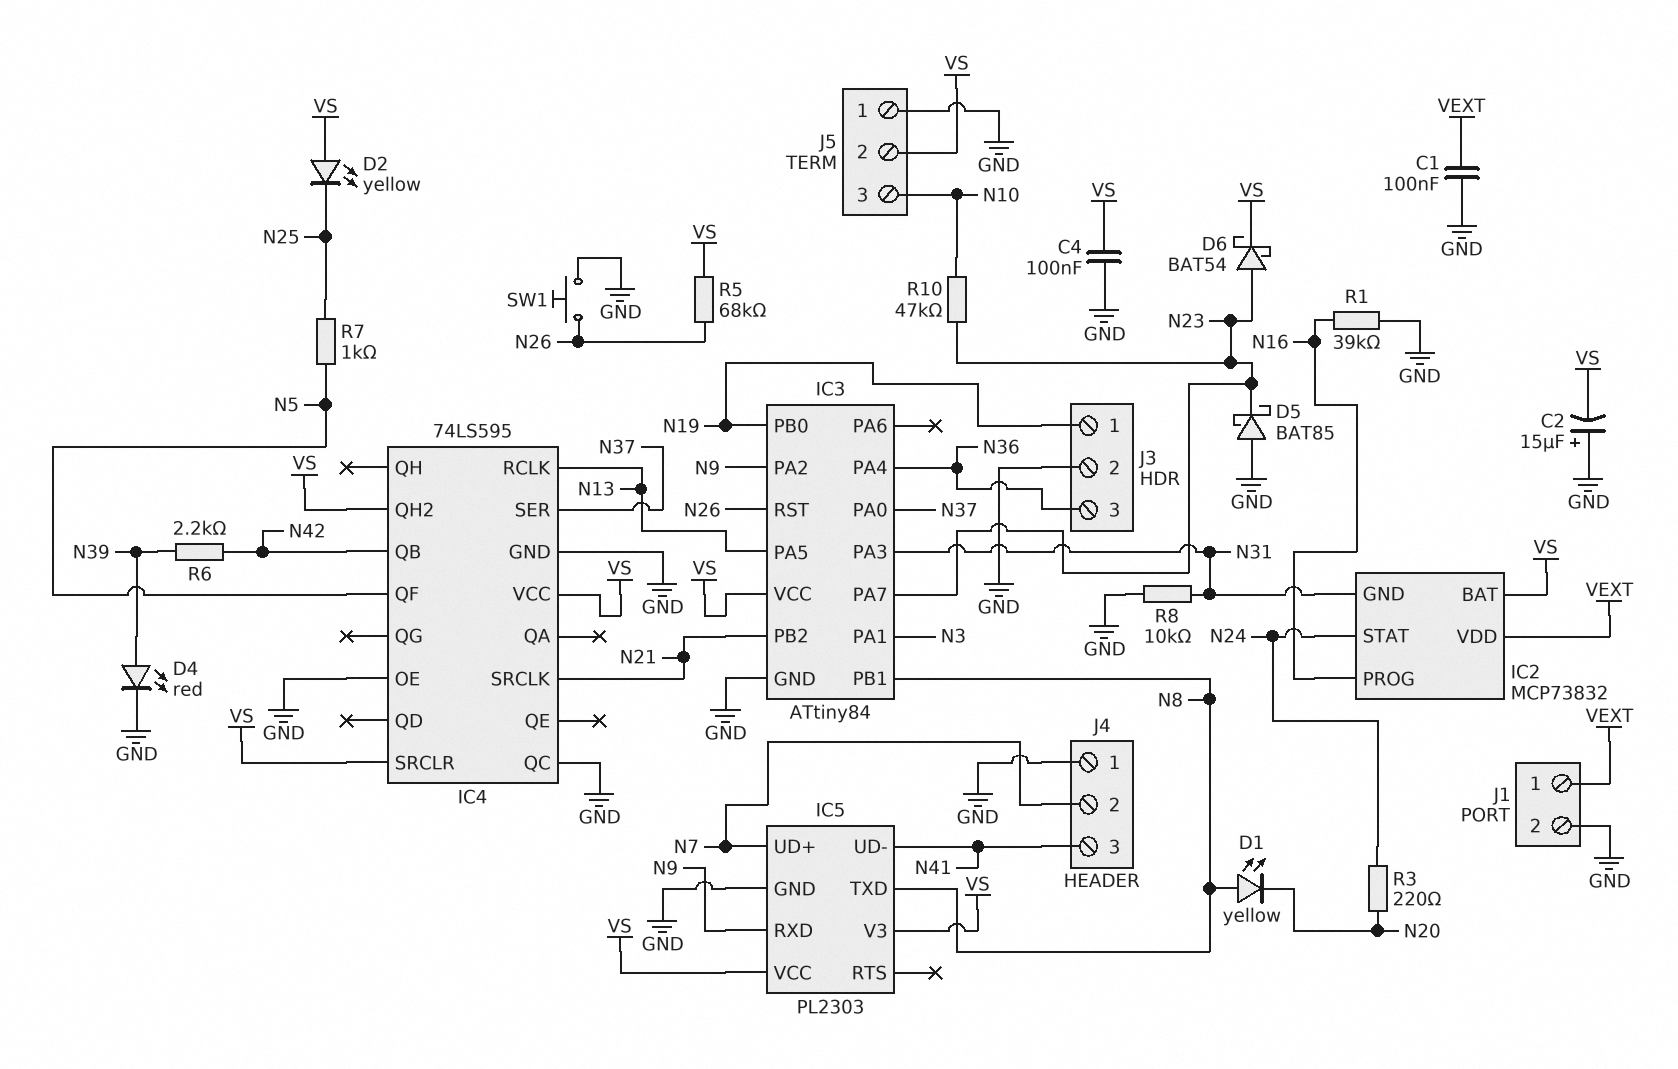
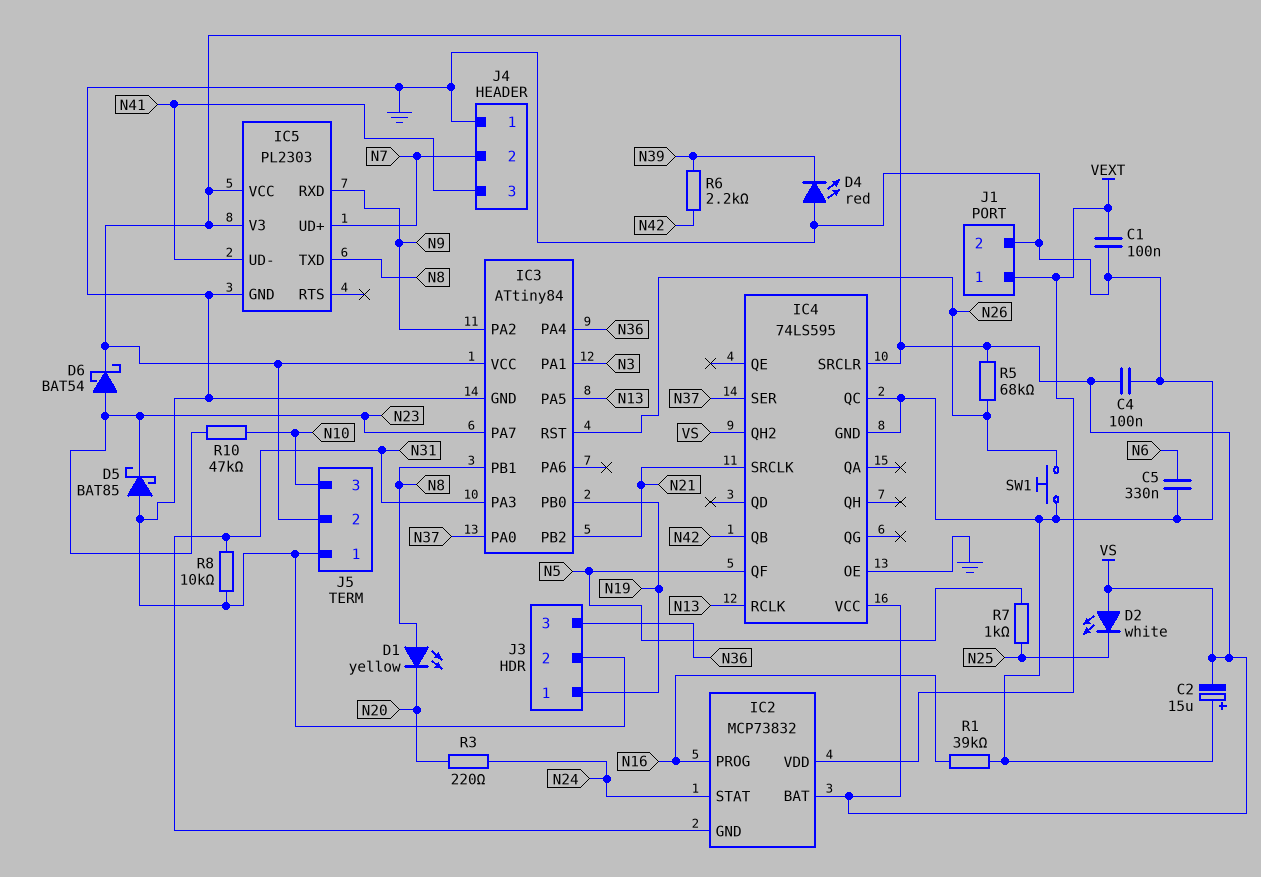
C5: none -> 330nF (GND, N6)
D2: LED yellow (A VS, K N25) -> LED white (A VS, K N25)
D4: LED red (A N39, K GND) -> LED red (A GND, K N39)

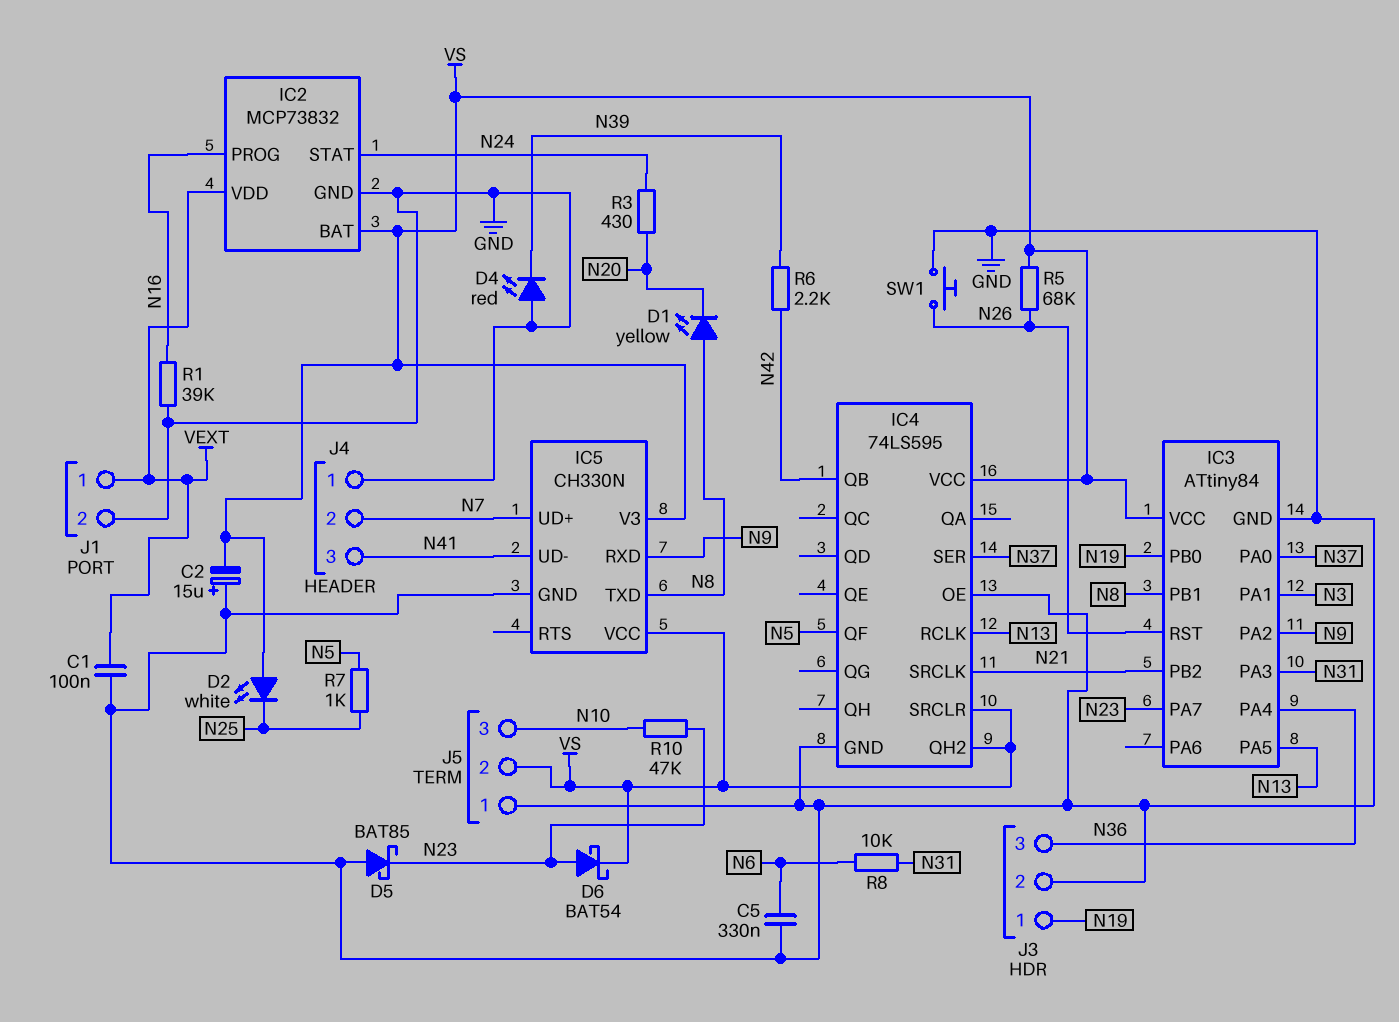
C4: 100nF (GND, VS) -> none
IC2 pin GND: N31 -> GND
IC4 pin QC: GND -> none
IC5: PL2303 -> CH330N
R3: 220 (N20, N24) -> 430 (N20, N24)
R8: 10k (GND, N31) -> 10k (N6, N31)

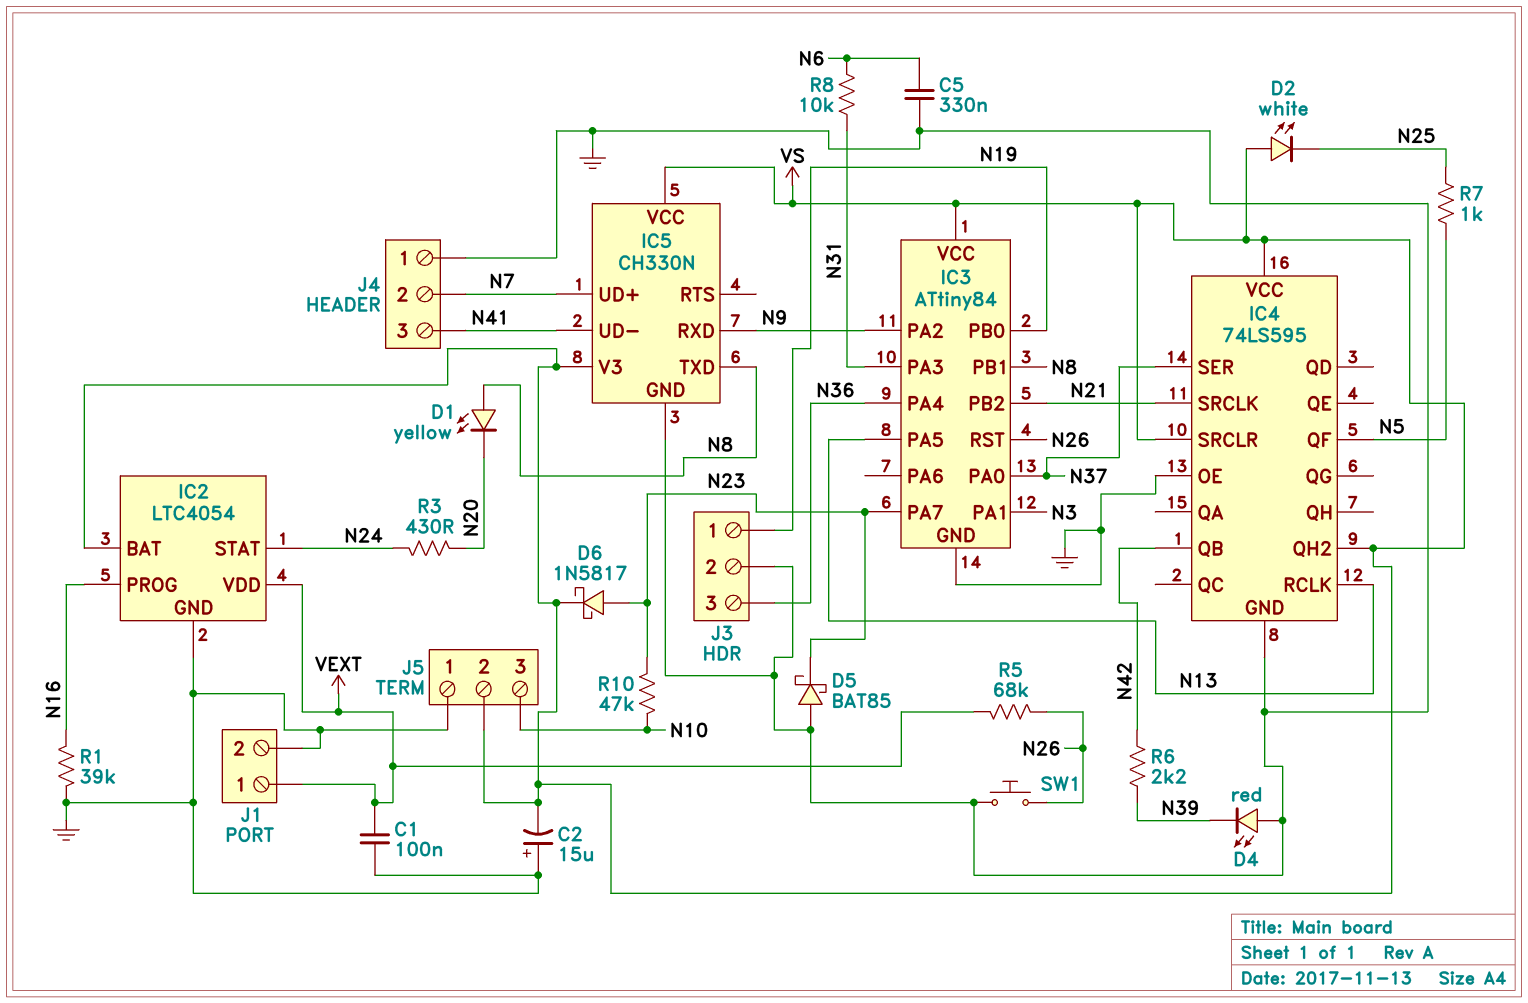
D6: schottky BAT54 (A N23, K VS) -> schottky 1N5817 (A N23, K VS)
IC2: MCP73832 -> LTC4054
R5: 68k (N26, VS) -> 68k (N26, VEXT)

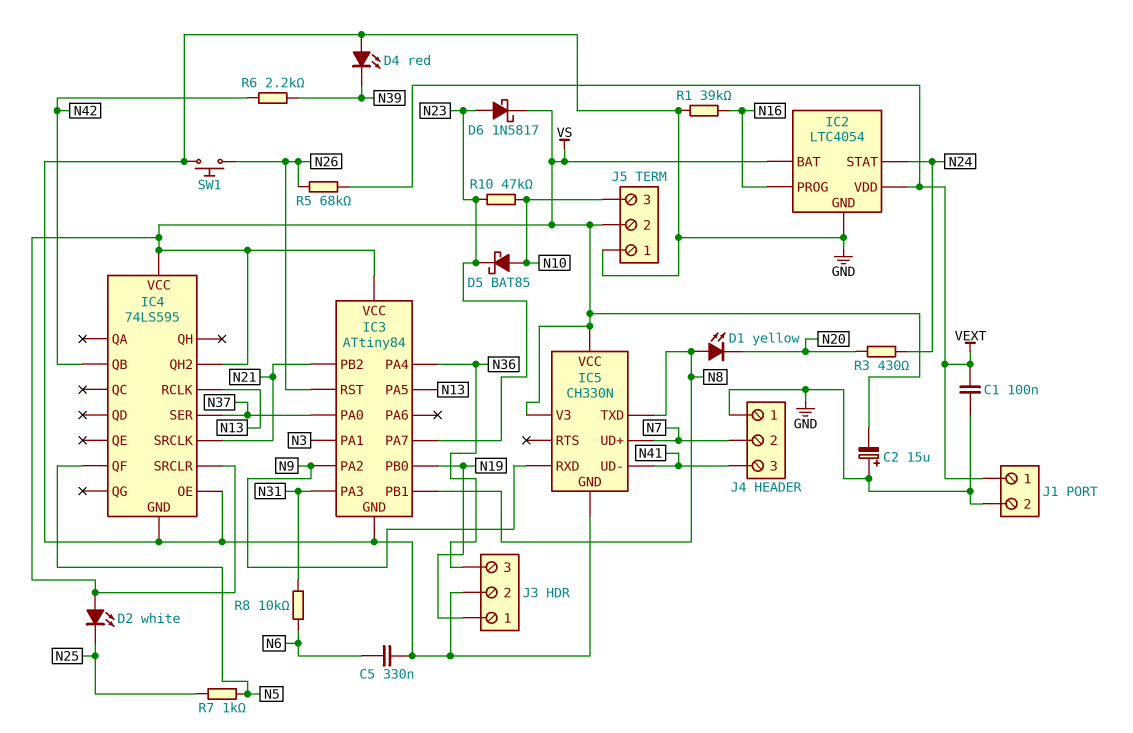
D5: schottky BAT85 (A GND, K N23) -> schottky BAT85 (A N10, K N23)

